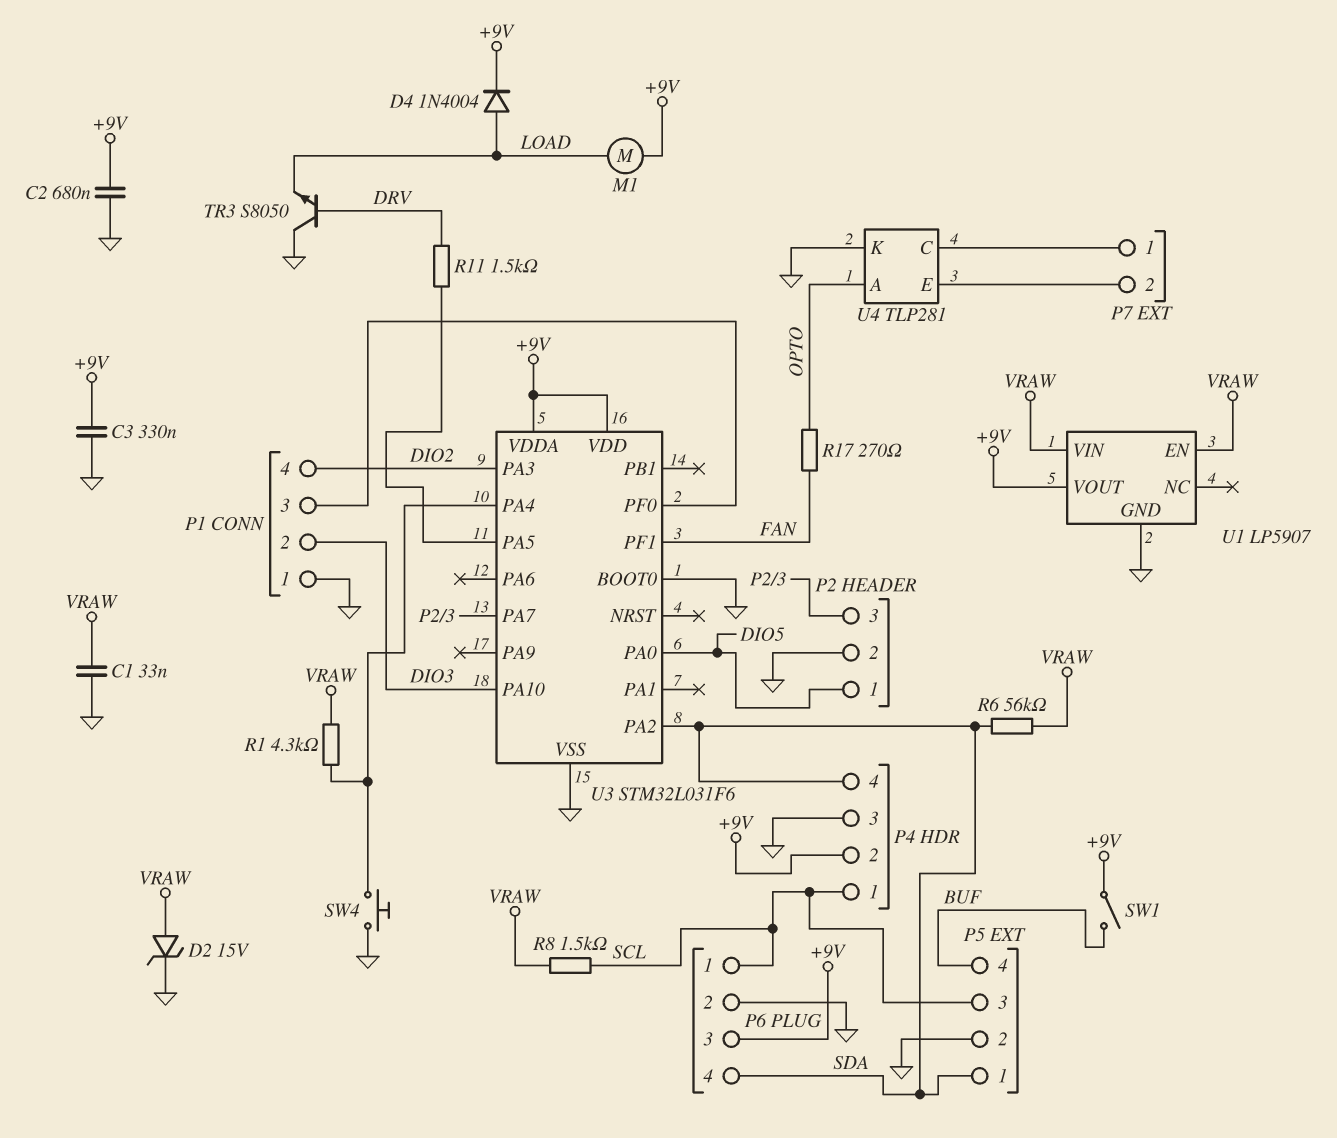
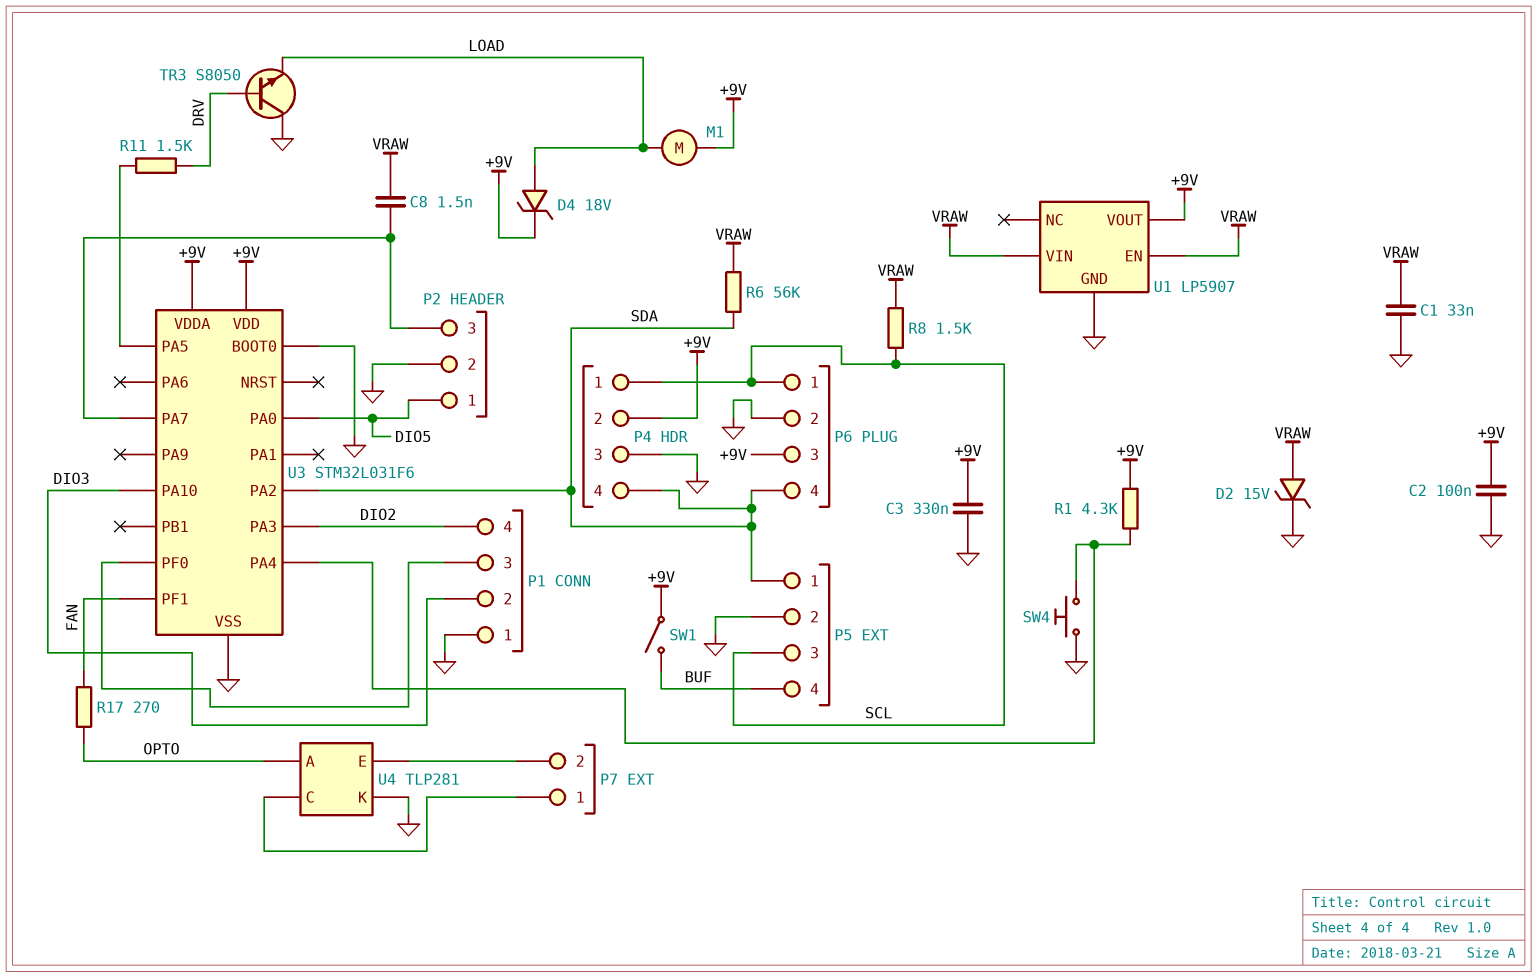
C2: 680nF (+9V, GND) -> 100nF (+9V, GND)
C8: none -> 1.5nF (P2/3, VRAW)
D4: diode 1N4004 (A LOAD, K +9V) -> zener 18V (A LOAD, K +9V)
R1: 4.3k (U3/PA4, VRAW) -> 4.3k (+9V, U3/PA4)

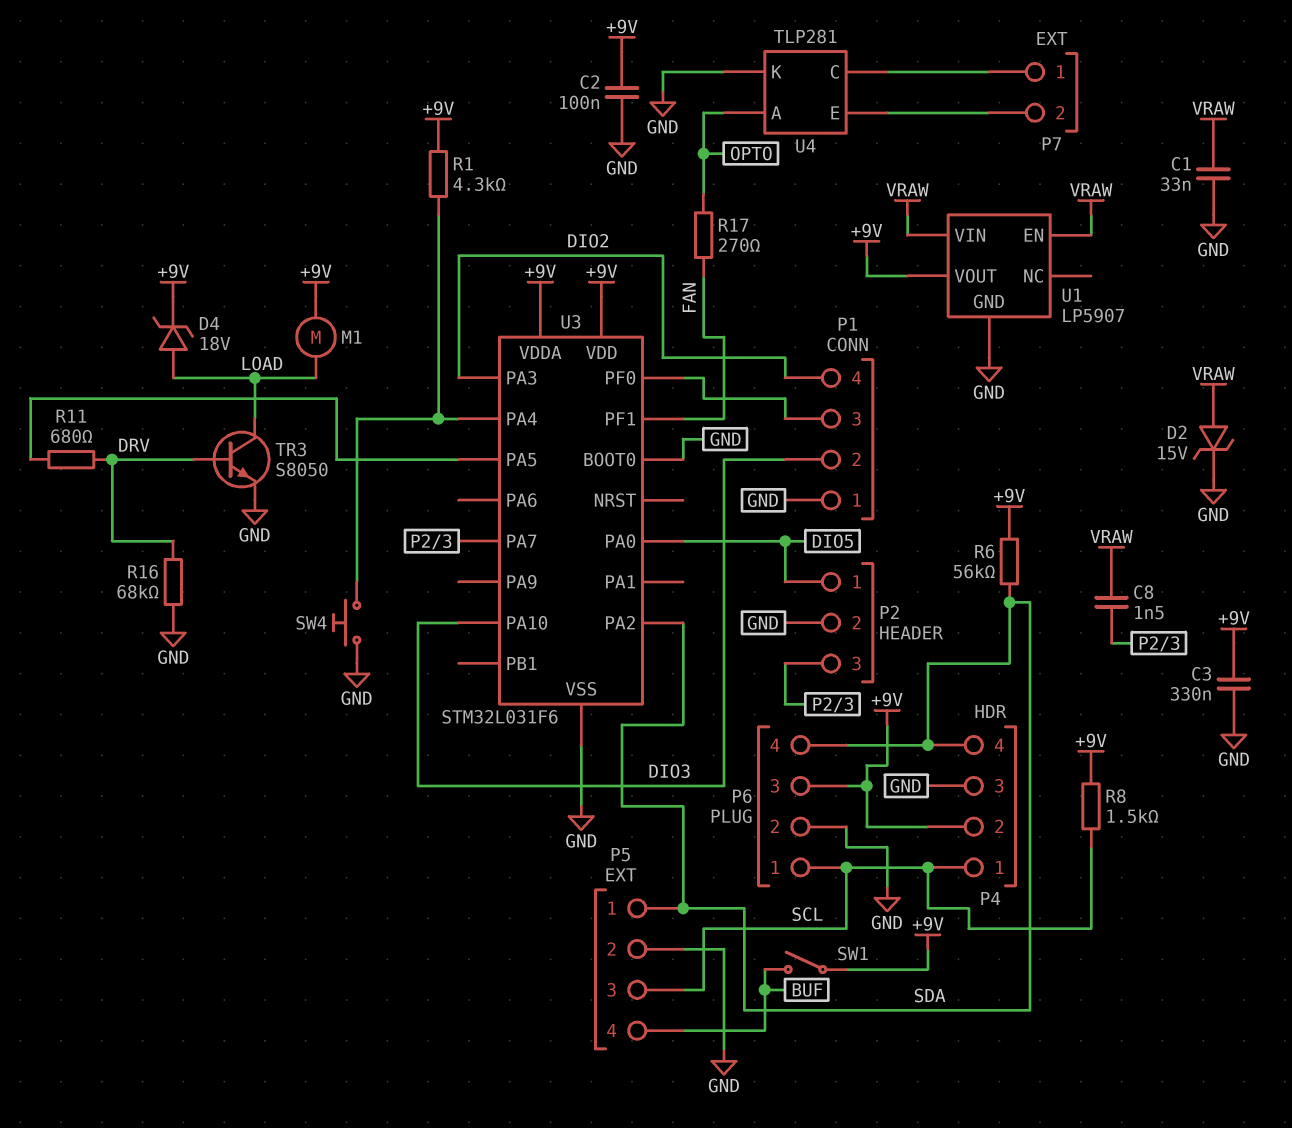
R6: 56k (SDA, VRAW) -> 56k (+9V, SDA)
R8: 1.5k (SCL, VRAW) -> 1.5k (+9V, SCL)
R11: 1.5k (DRV, U3/PA5) -> 680 (DRV, U3/PA5)
R16: none -> 68k (DRV, GND)
TR3: NPN S8050 (B DRV, C GND, E LOAD) -> NPN S8050 (B DRV, C LOAD, E GND)

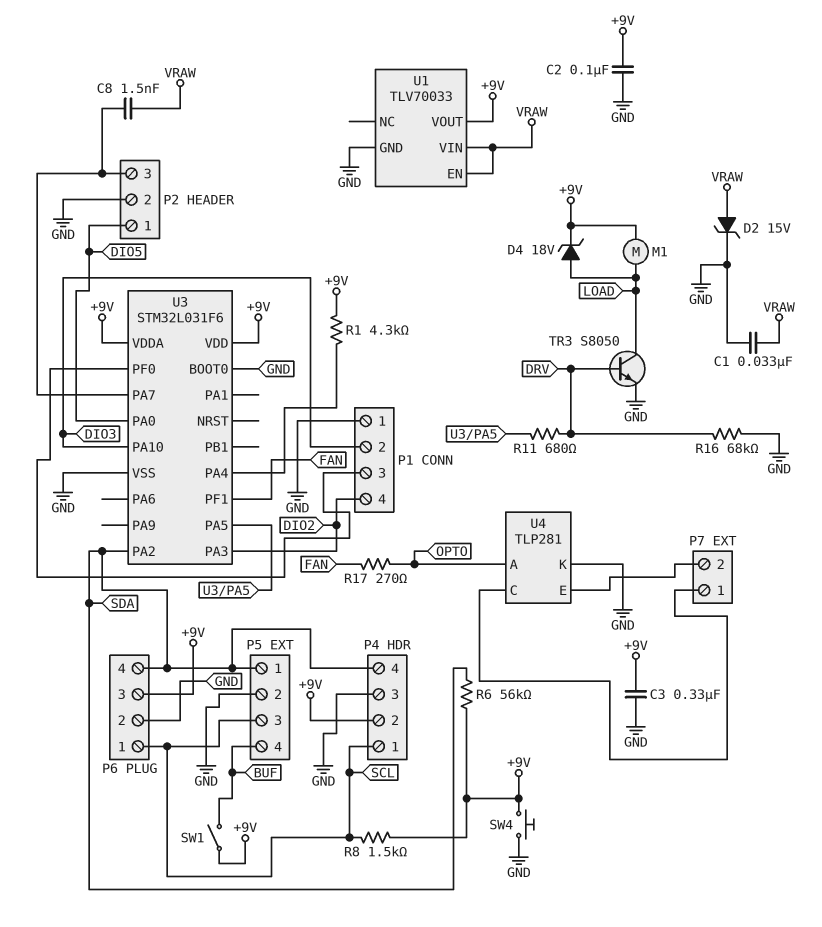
SW4: button (GND, U3/PA4) -> button (+9V, GND)
U1: LP5907 -> TLV70033

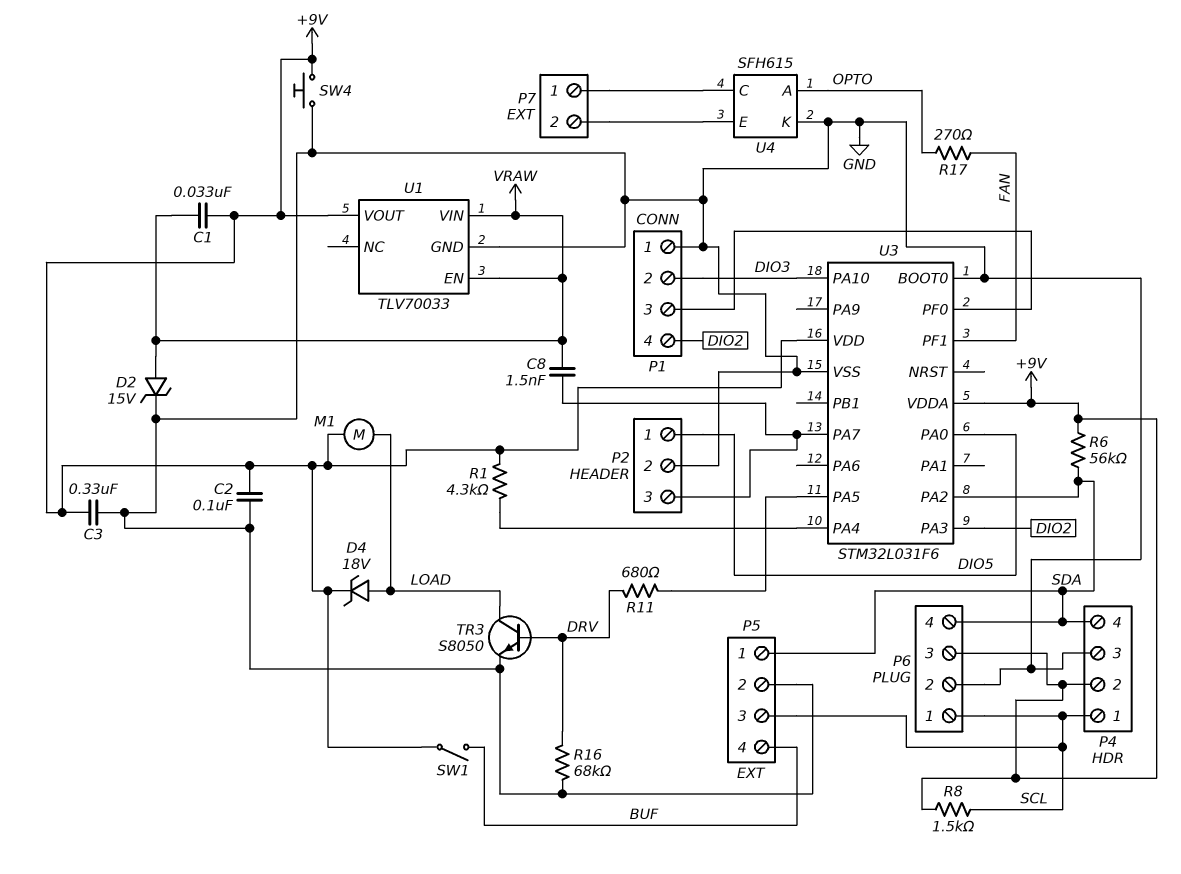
C1: 33nF (GND, VRAW) -> 33nF (+9V, VRAW)
U4: TLP281 -> SFH615

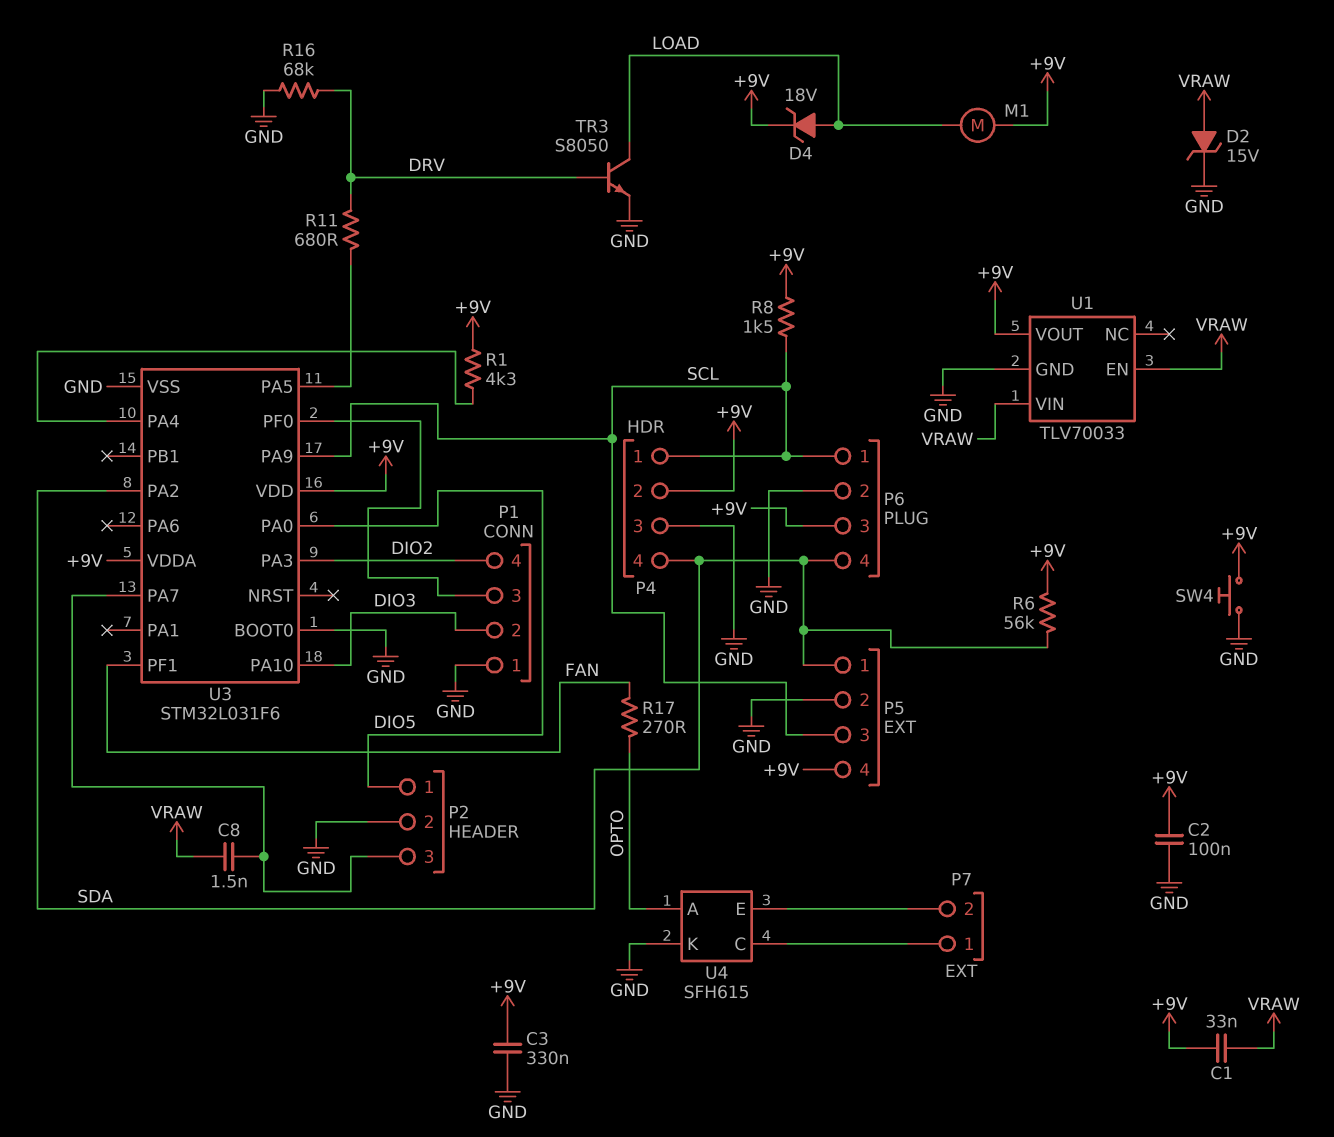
P5 pin 4: BUF -> +9V
SW1: switch (+9V, BUF) -> none
U3 pin PA9: none -> SCL

